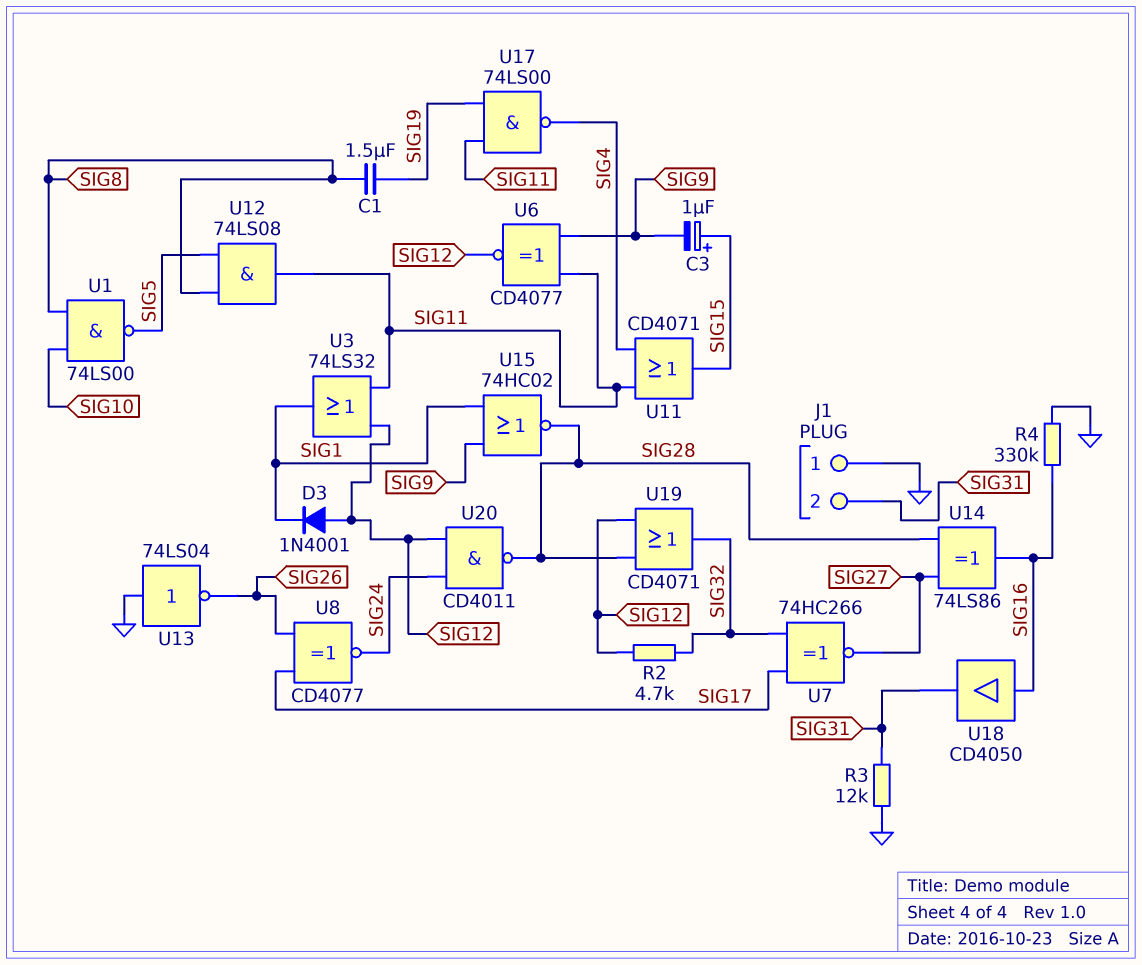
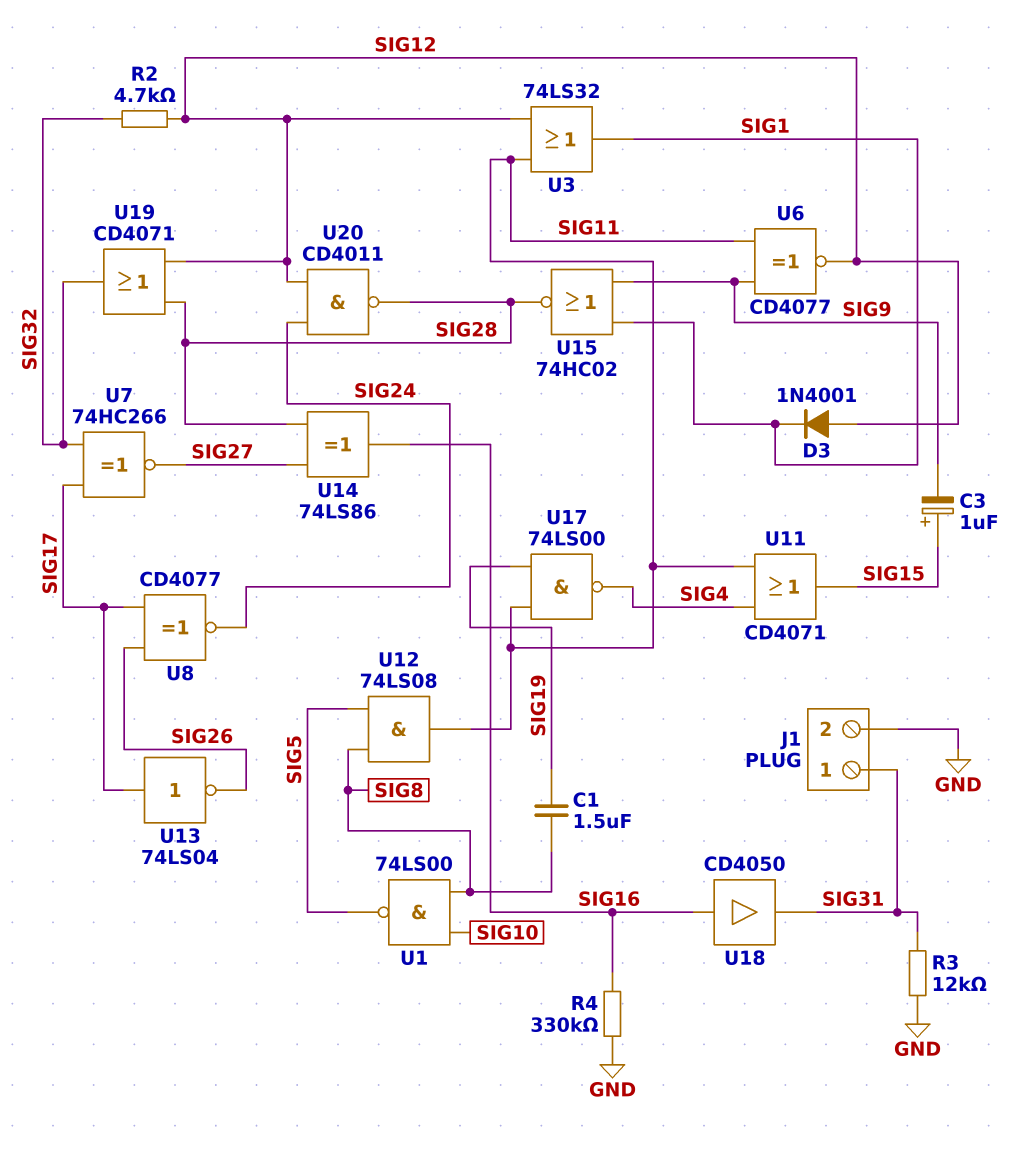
J1 pin 1: GND -> SIG31
J1 pin 2: SIG31 -> GND
U13: NOT 74LS04 (in GND, out SIG26) -> NOT 74LS04 (in SIG17, out SIG26)

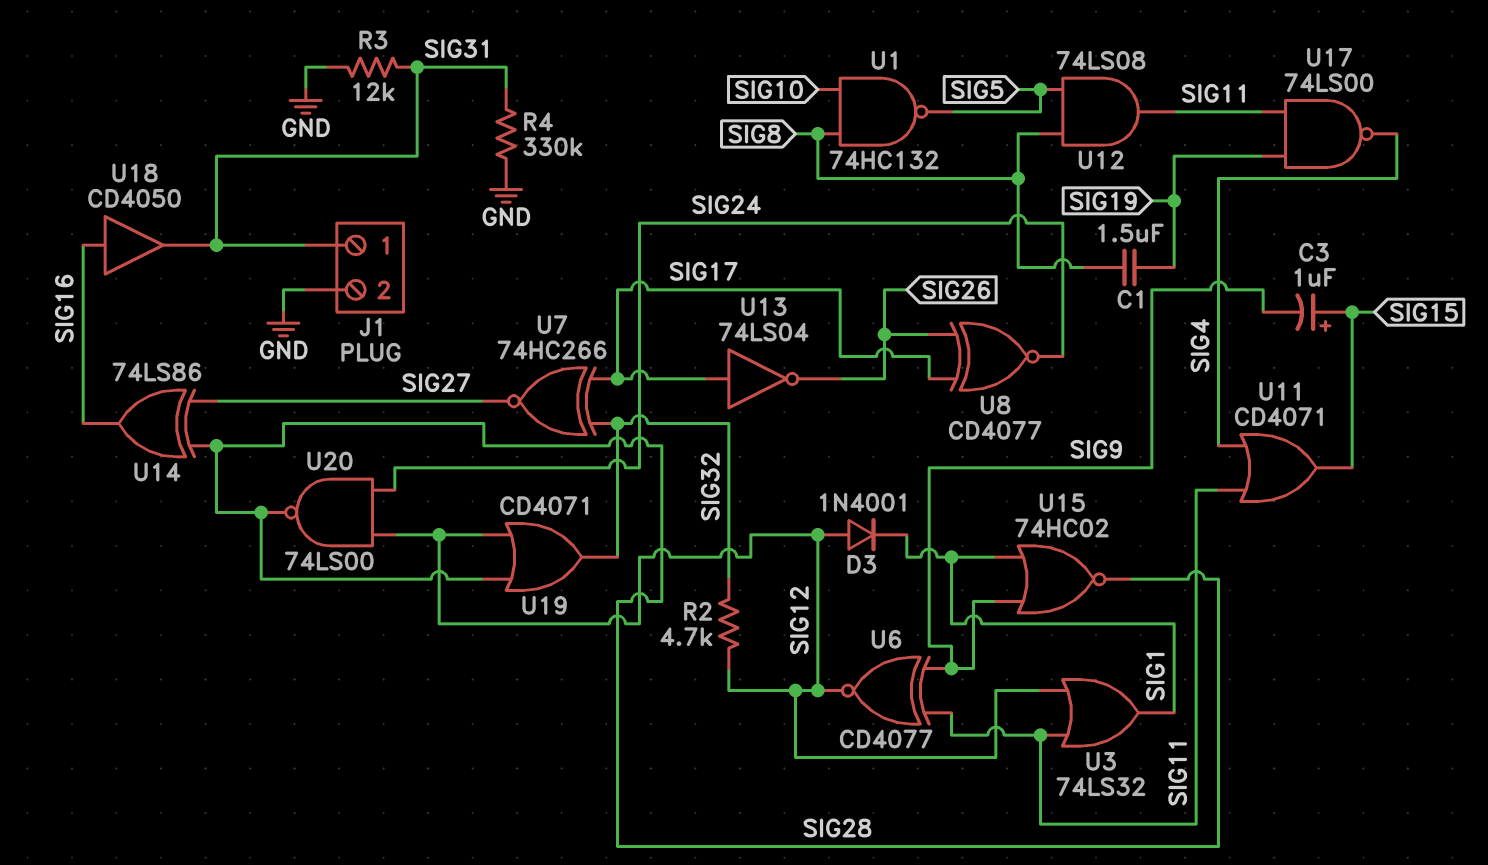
R4: 330k (GND, SIG16) -> 330k (GND, SIG31)
U1: NAND 74LS00 (in SIG8, in SIG10, out SIG5) -> NAND 74HC132 (in SIG8, in SIG10, out SIG5)
U20: NAND CD4011 (in SIG12, in SIG24, out SIG28) -> NAND 74LS00 (in SIG12, in SIG24, out SIG28)

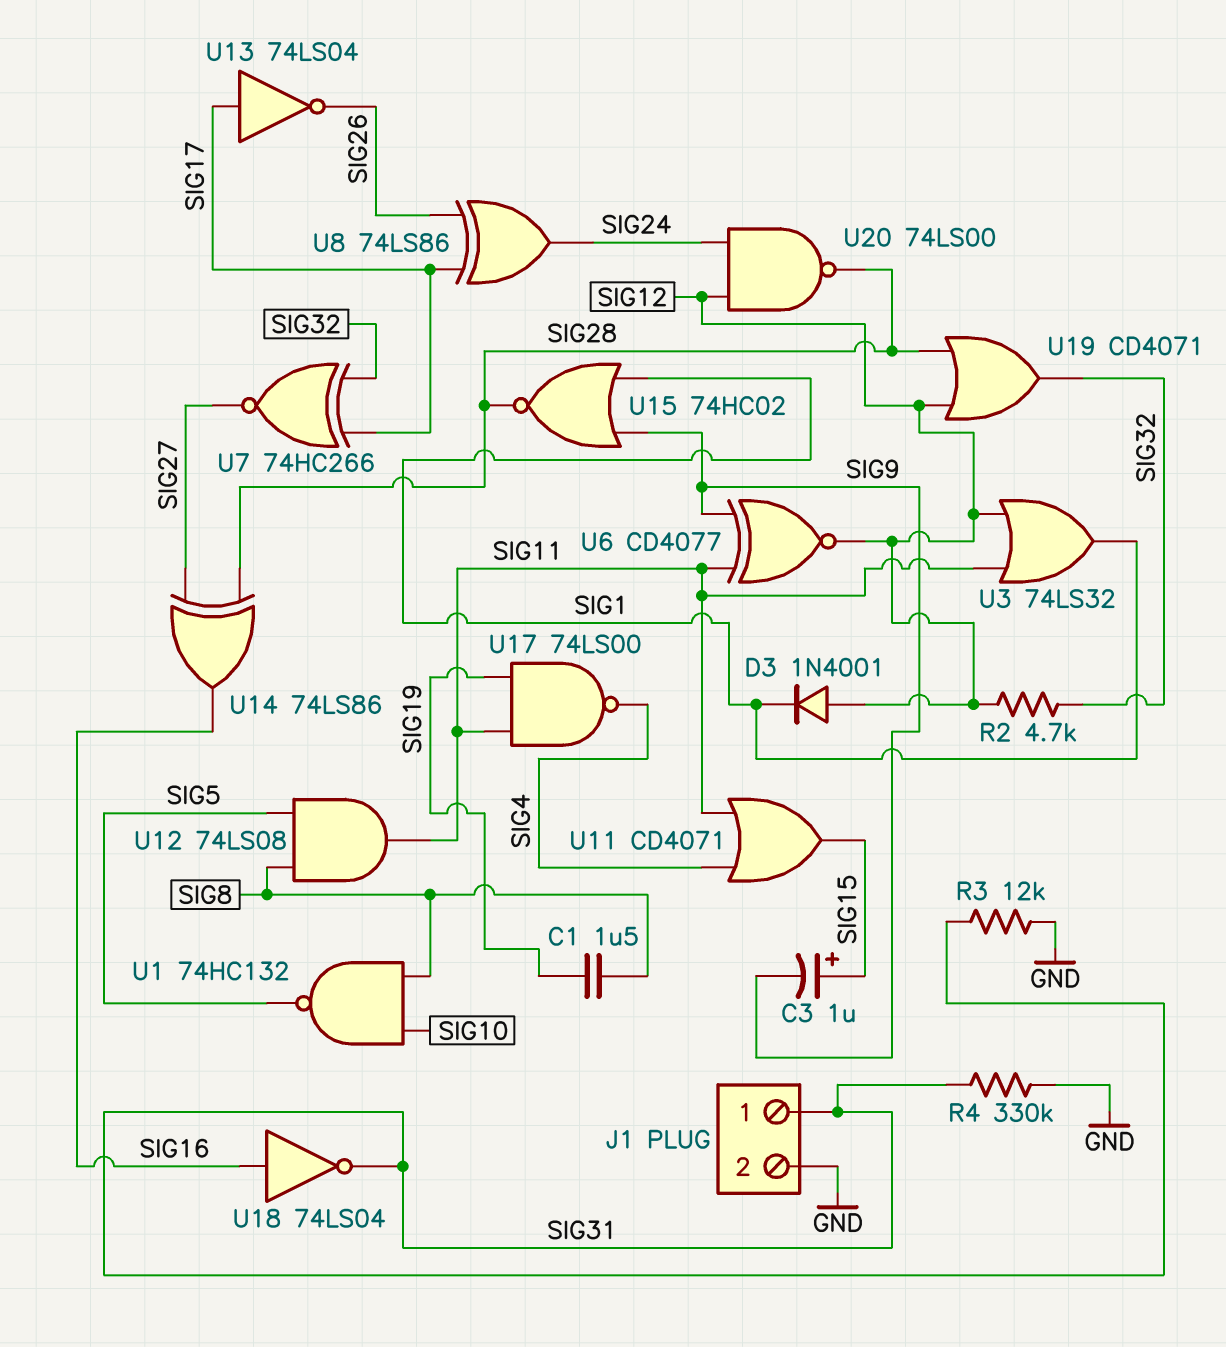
U8: XNOR CD4077 (in SIG17, in SIG26, out SIG24) -> XOR 74LS86 (in SIG17, in SIG26, out SIG24)
U18: buffer CD4050 (in SIG16, out SIG31) -> NOT 74LS04 (in SIG16, out SIG31)

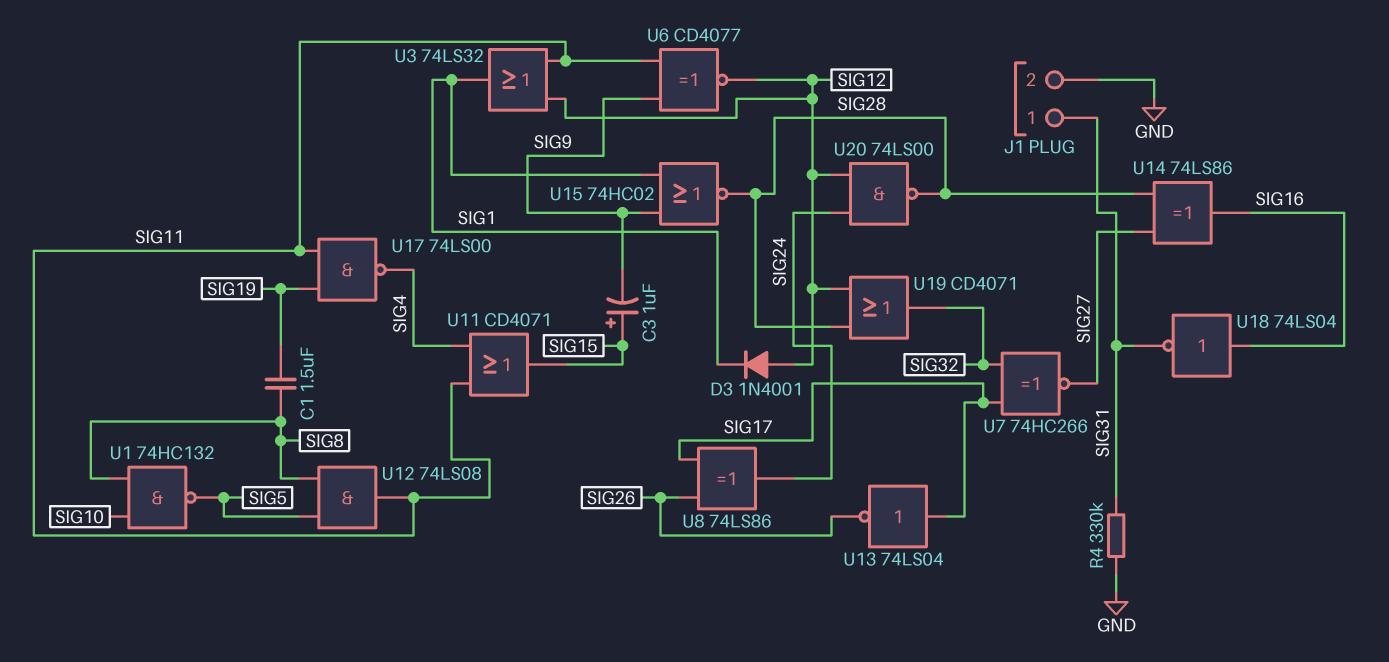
R2: 4.7k (SIG12, SIG32) -> none
R3: 12k (GND, SIG31) -> none

